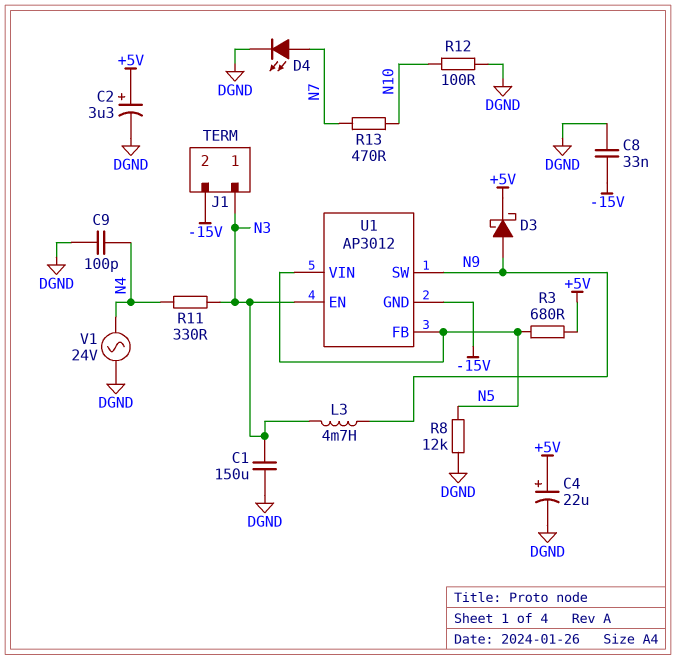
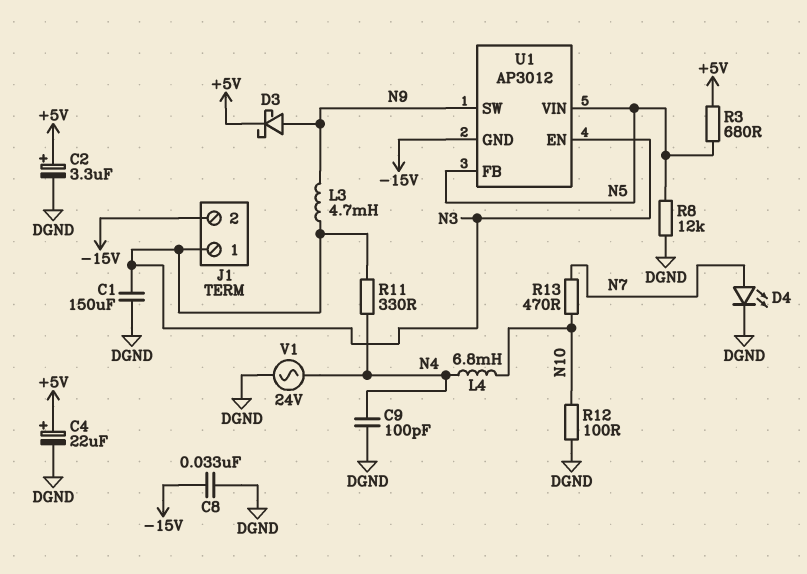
L4: none -> 6.8mH (N4, N10)

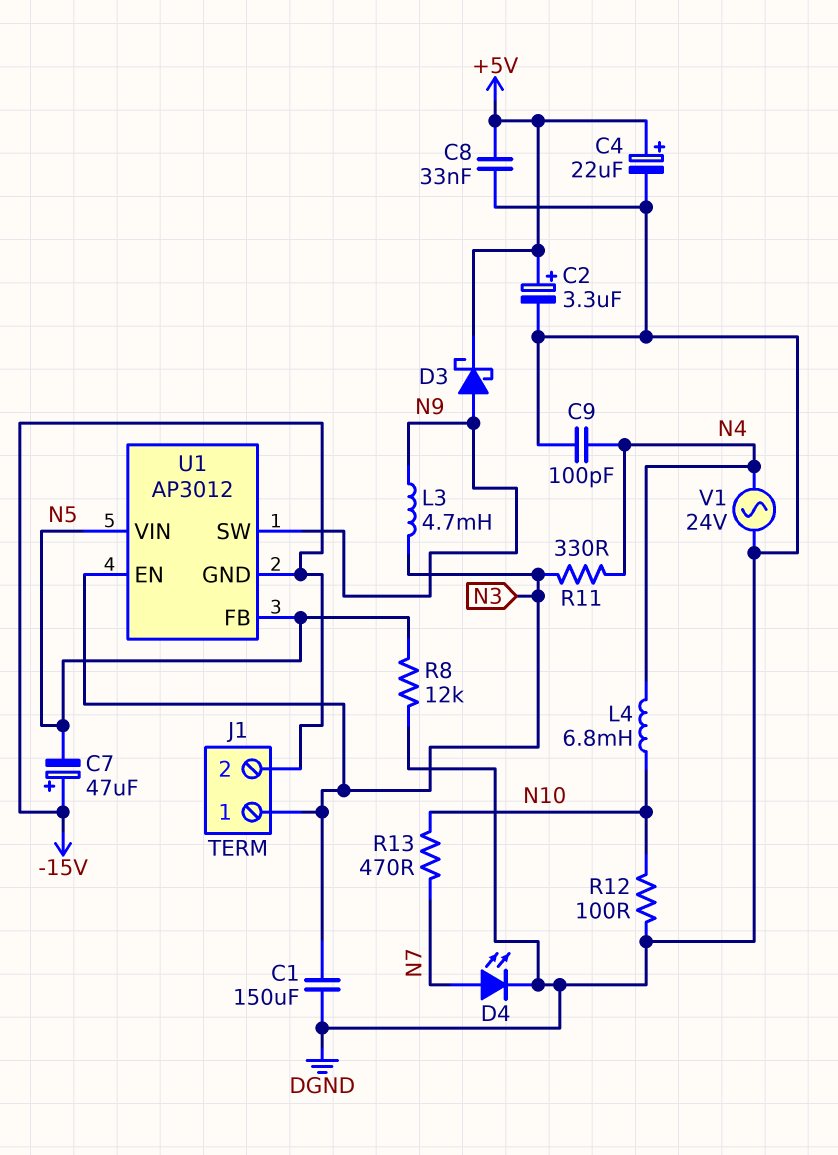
C7: none -> 47uF (plus -15V, minus N5)
C8: 33nF (-15V, DGND) -> 33nF (+5V, DGND)
R3: 680 (+5V, N5) -> none

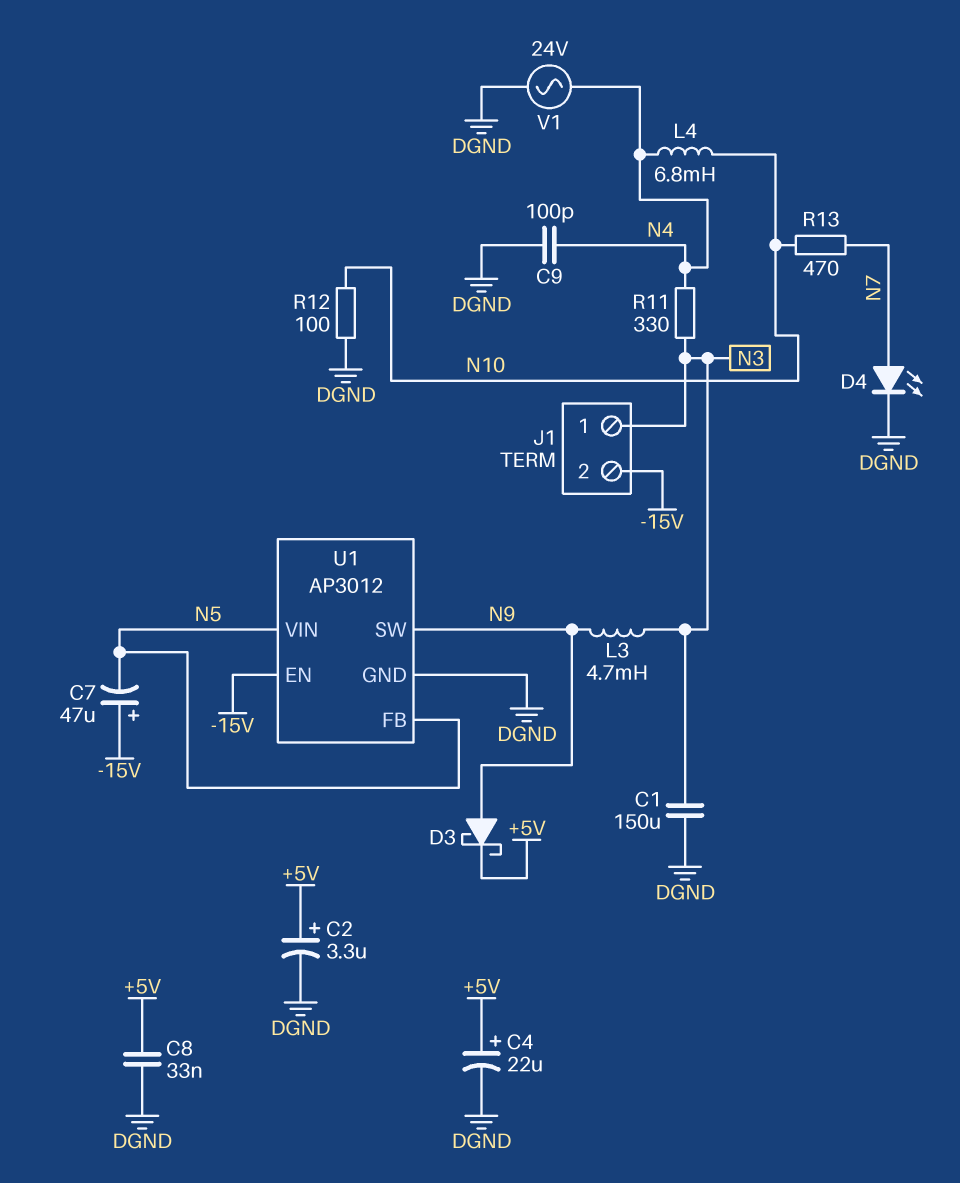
R8: 12k (DGND, N5) -> none
U1 pin EN: N3 -> -15V
U1 pin GND: -15V -> DGND

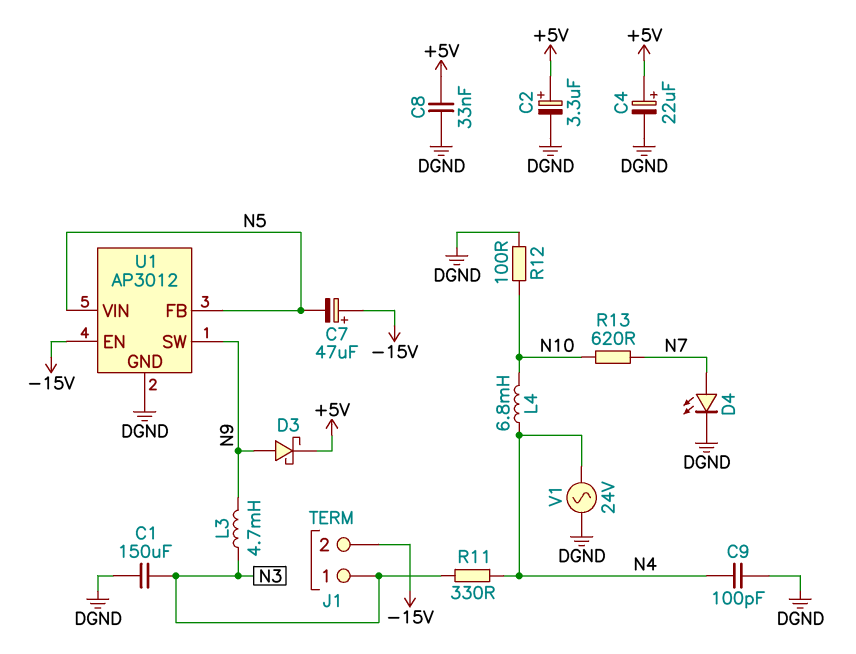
R13: 470 (N7, N10) -> 620 (N7, N10)

